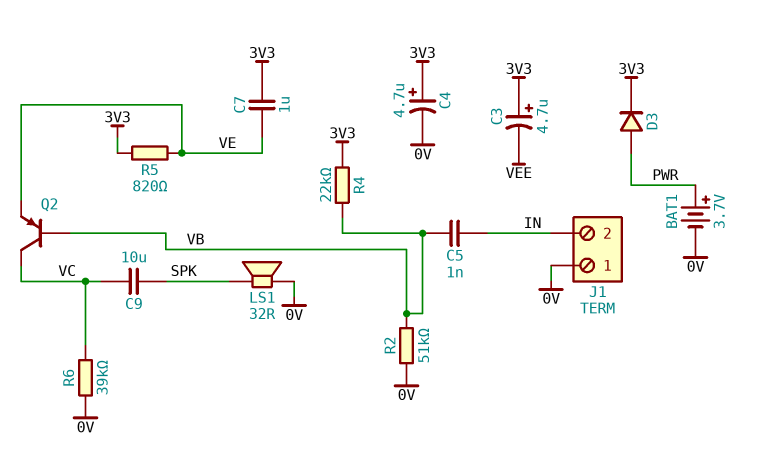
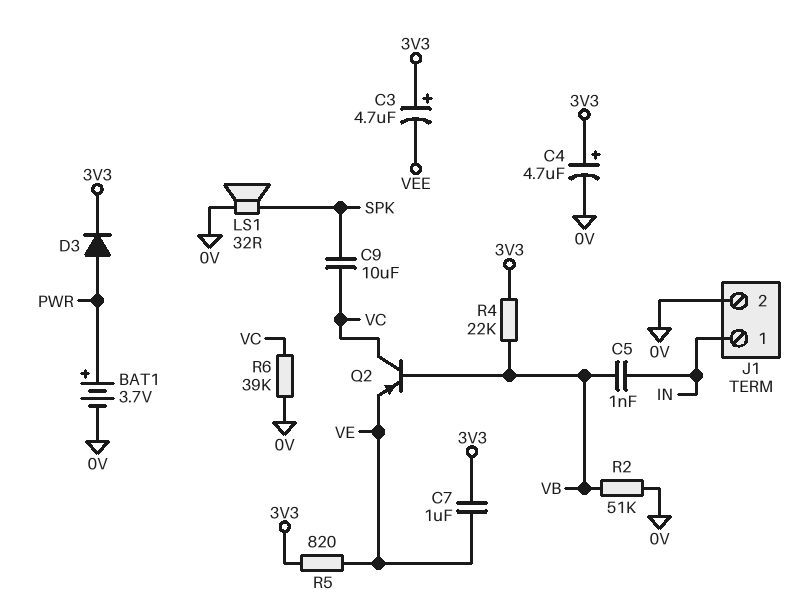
J1 pin 1: 0V -> IN
J1 pin 2: IN -> 0V

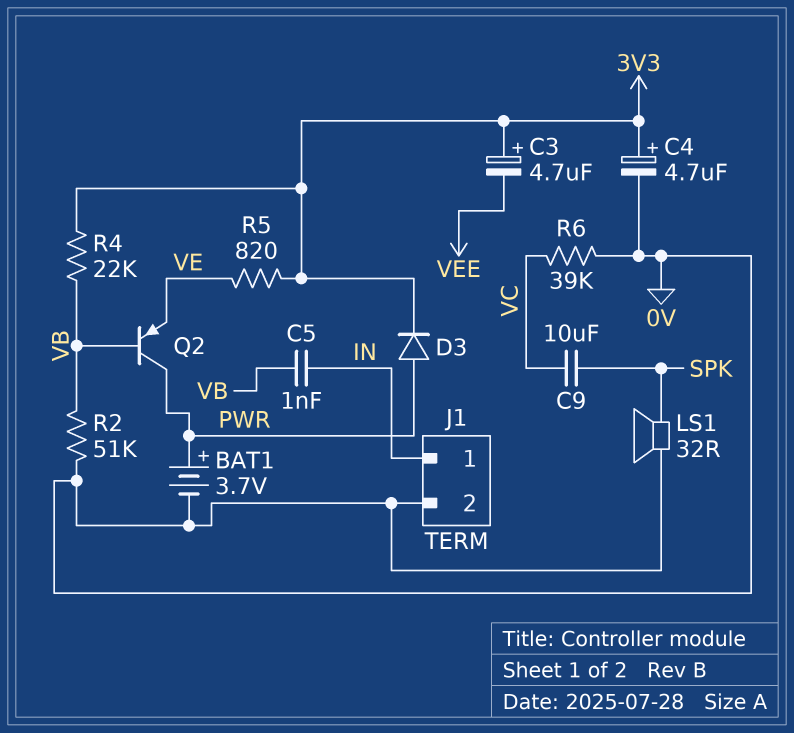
C7: 1uF (3V3, VE) -> none
Q2: PNP (B VB, C VC, E VE) -> PNP (B VB, C PWR, E VE)

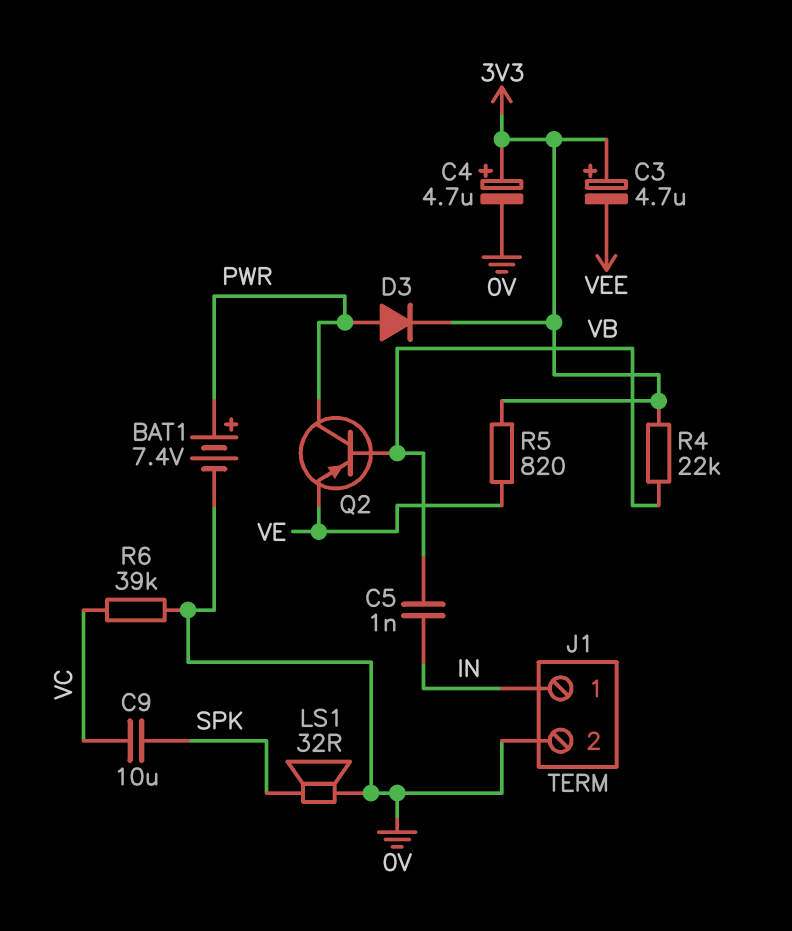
BAT1: 3.7V (plus PWR, minus 0V) -> 7.4V (plus PWR, minus 0V)
R2: 51k (0V, VB) -> none

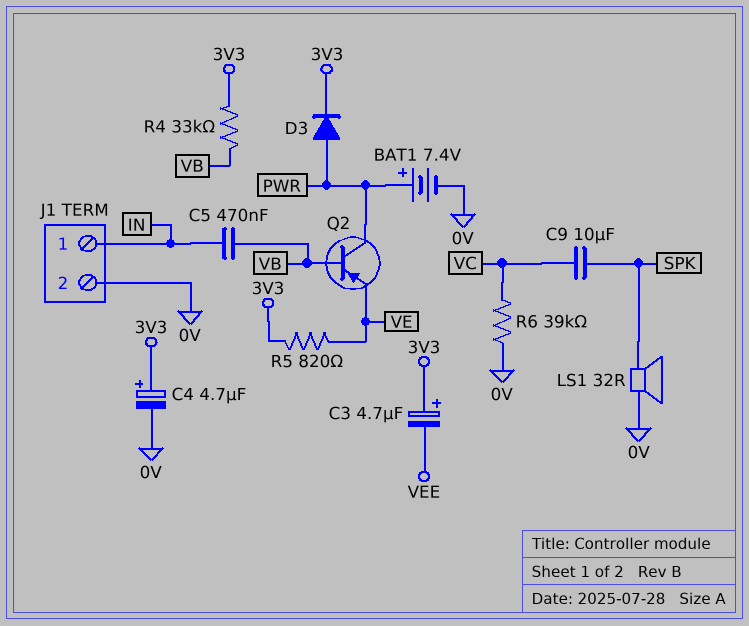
C5: 1nF (IN, VB) -> 470nF (IN, VB)
R4: 22k (3V3, VB) -> 33k (3V3, VB)

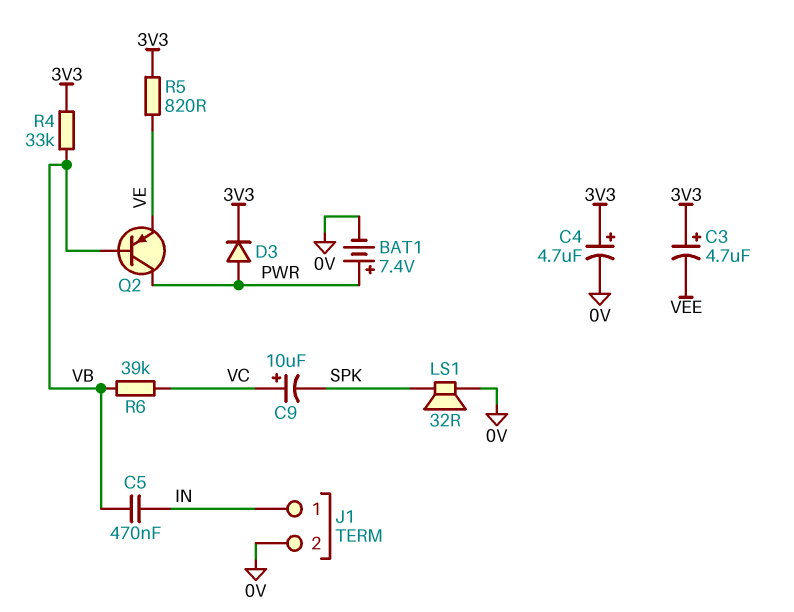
C9: 10uF (SPK, VC) -> 10uF (plus VC, minus SPK)
R6: 39k (0V, VC) -> 39k (VB, VC)

